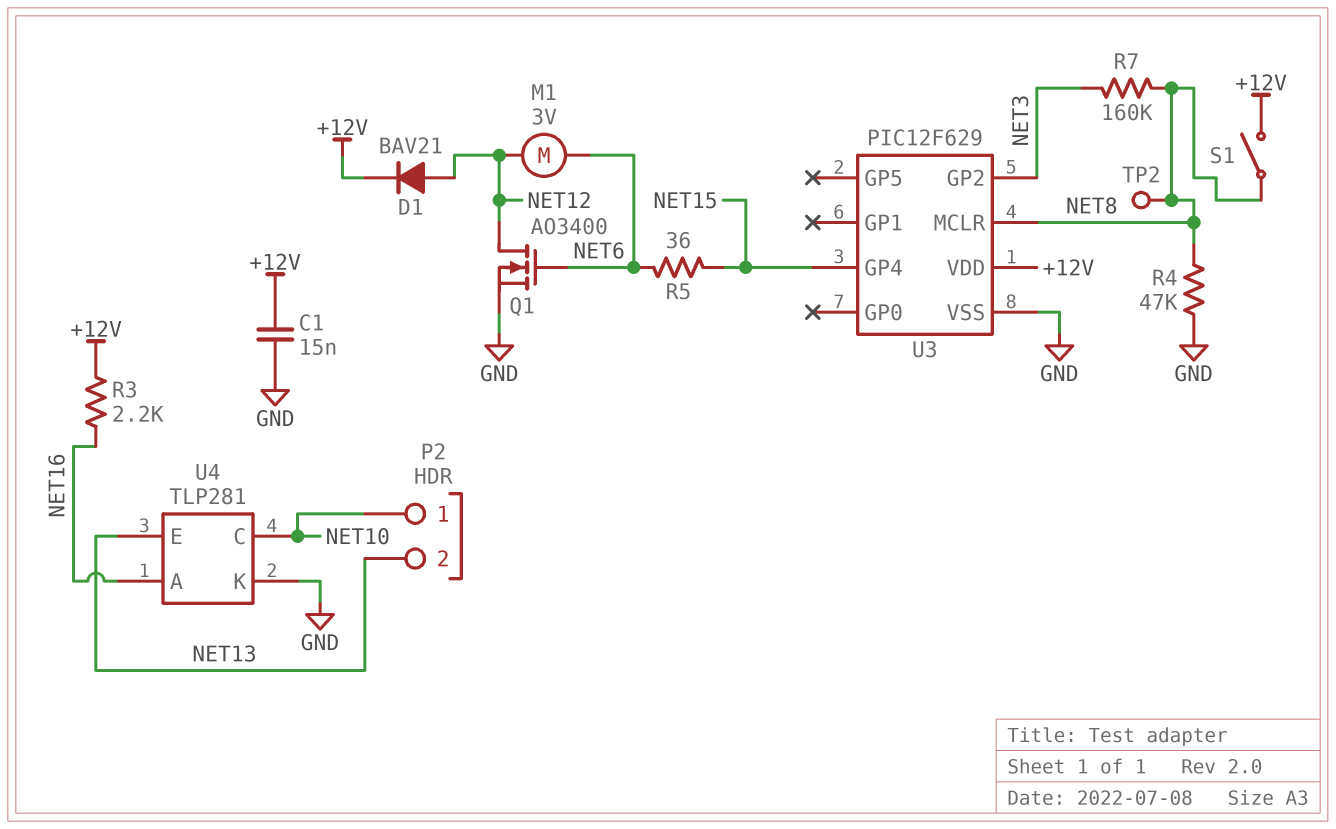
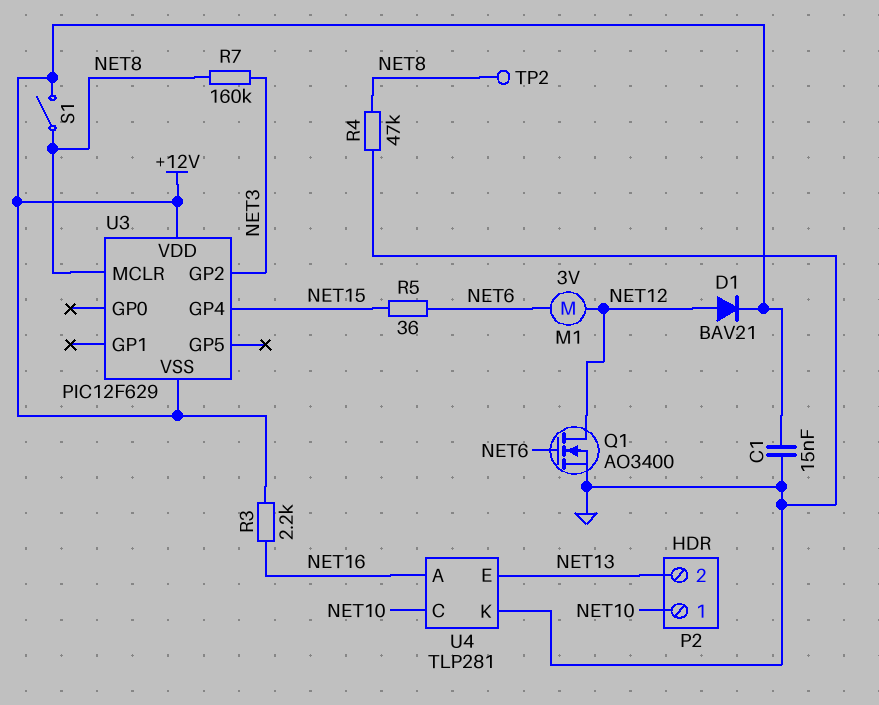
U3 pin VSS: GND -> +12V

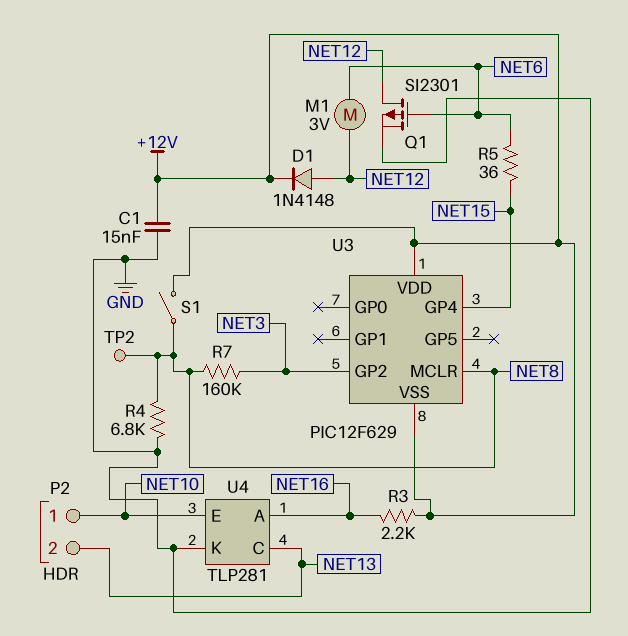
D1: diode BAV21 (A NET12, K +12V) -> diode 1N4148 (A NET12, K +12V)
Q1: NMOS AO3400 (G NET6, D NET12, S GND) -> PMOS SI2301 (G NET6, D NET12, S GND)
R4: 47k (GND, NET8) -> 6.8k (GND, NET8)
U4 pin C: NET10 -> NET13
U4 pin E: NET13 -> NET10

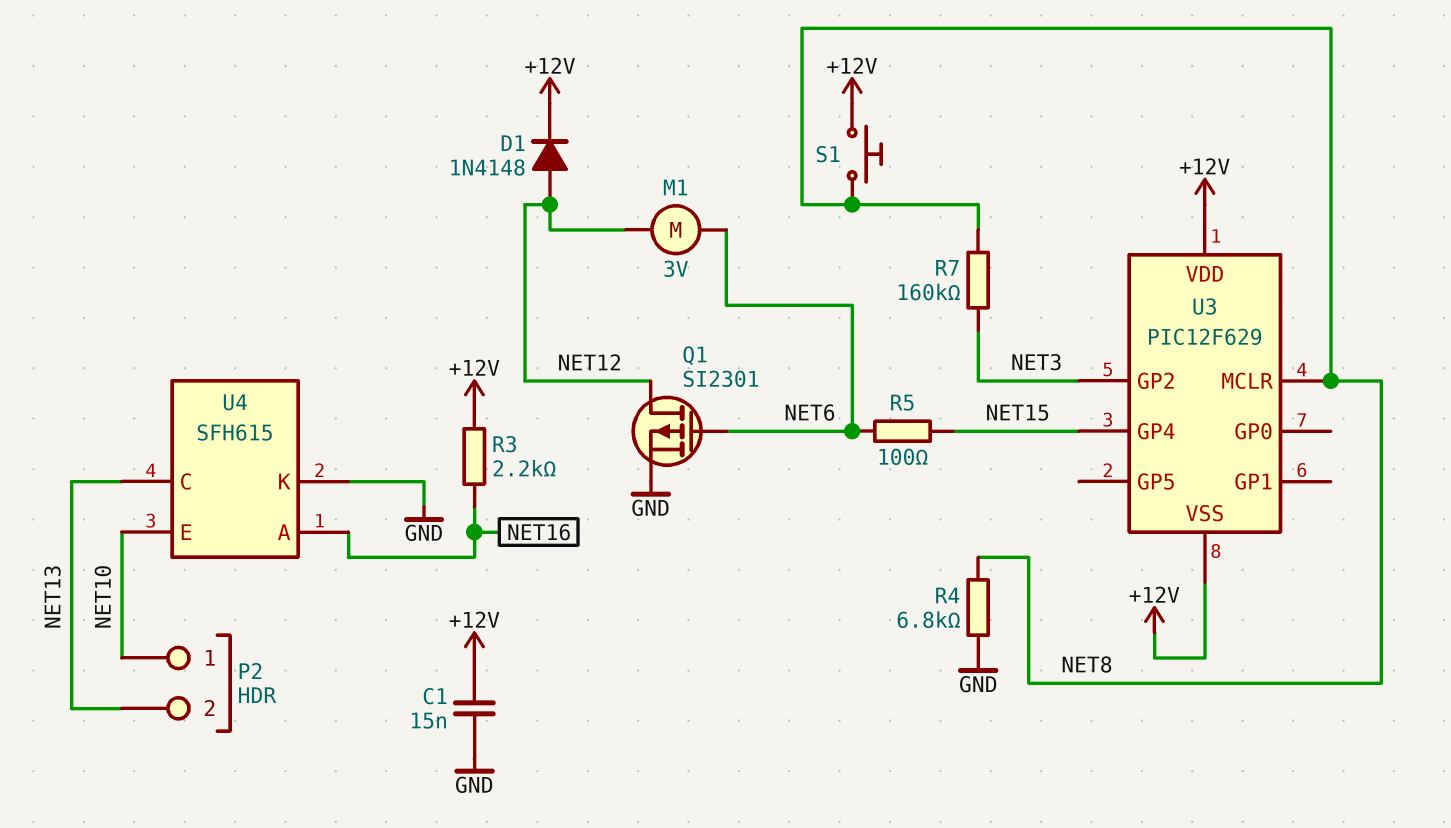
R5: 36 (NET6, NET15) -> 100 (NET6, NET15)
S1: switch (+12V, NET8) -> button (+12V, NET8)
TP2: test point (NET8) -> none
U4: TLP281 -> SFH615

